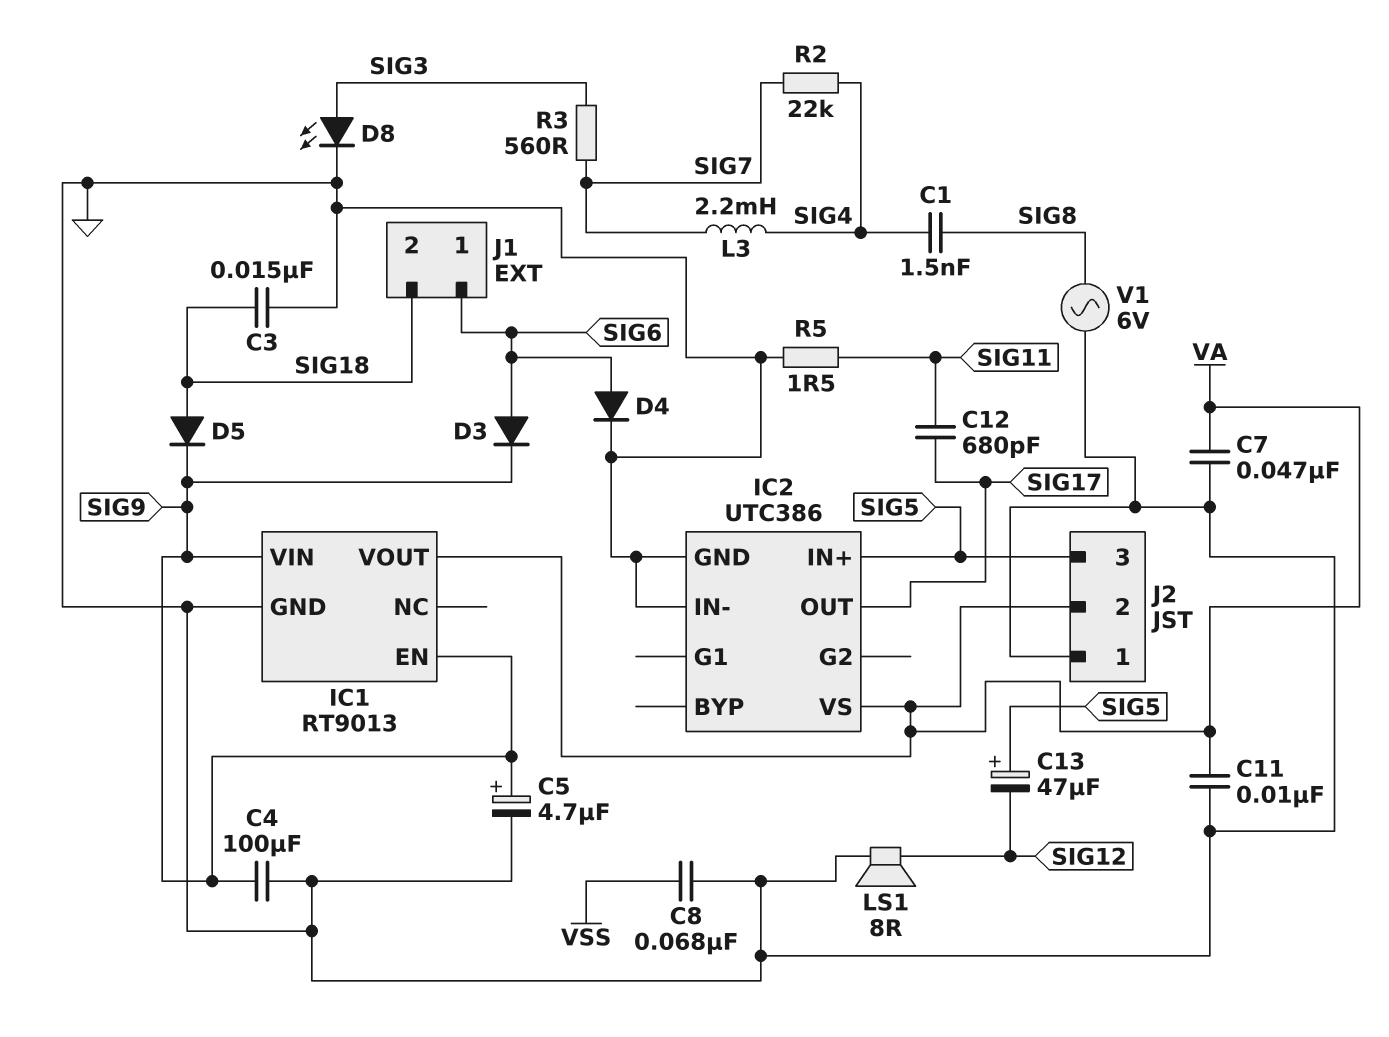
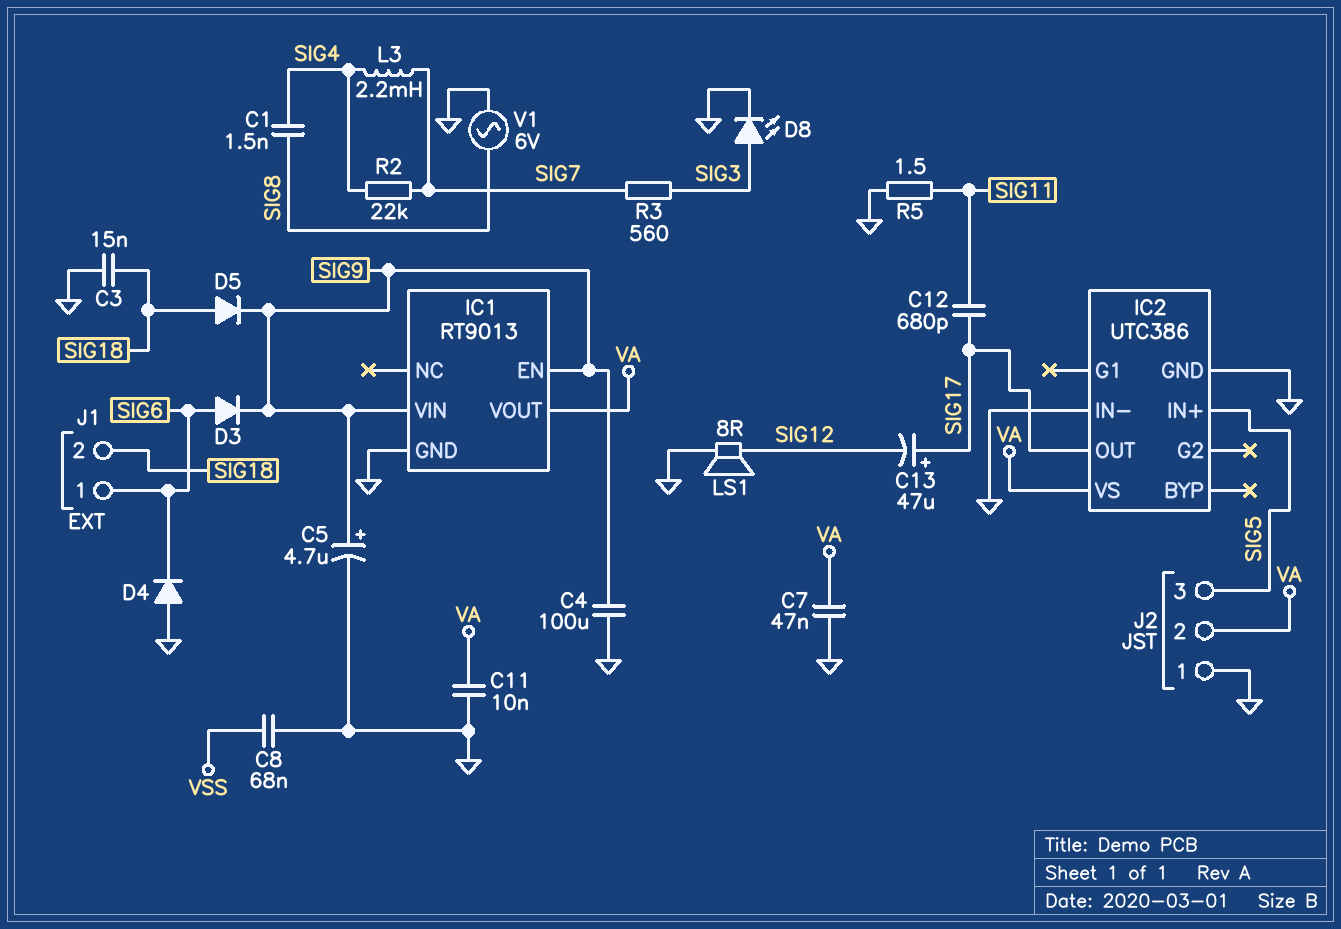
C13: 47uF (plus SIG5, minus SIG12) -> 47uF (plus SIG17, minus SIG12)
D4: diode (A SIG6, K GND) -> diode (A GND, K SIG6)

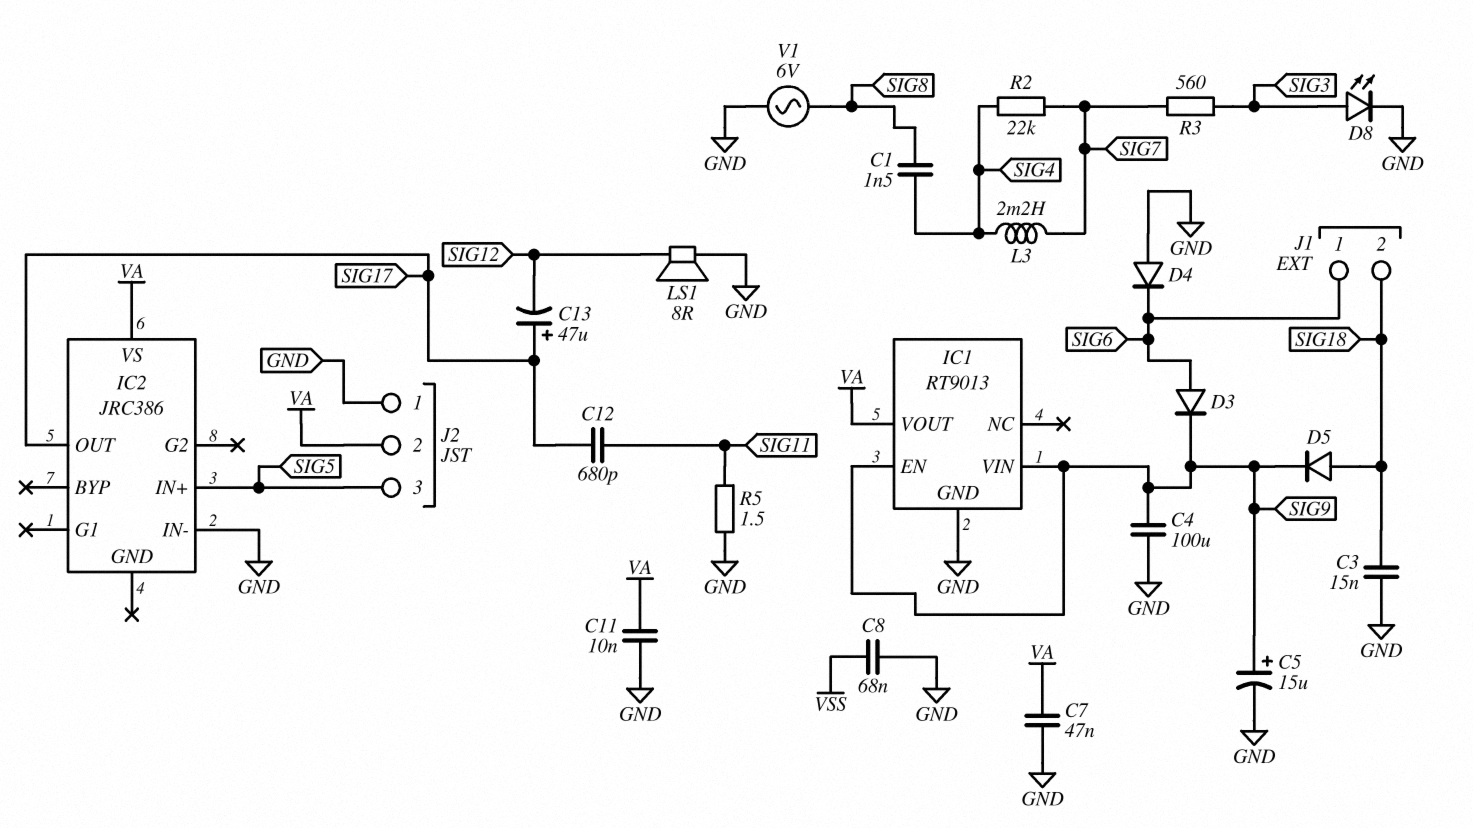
C5: 4.7uF (plus SIG9, minus GND) -> 15uF (plus SIG9, minus GND)
IC2: UTC386 -> JRC386
IC2 pin GND: GND -> none

